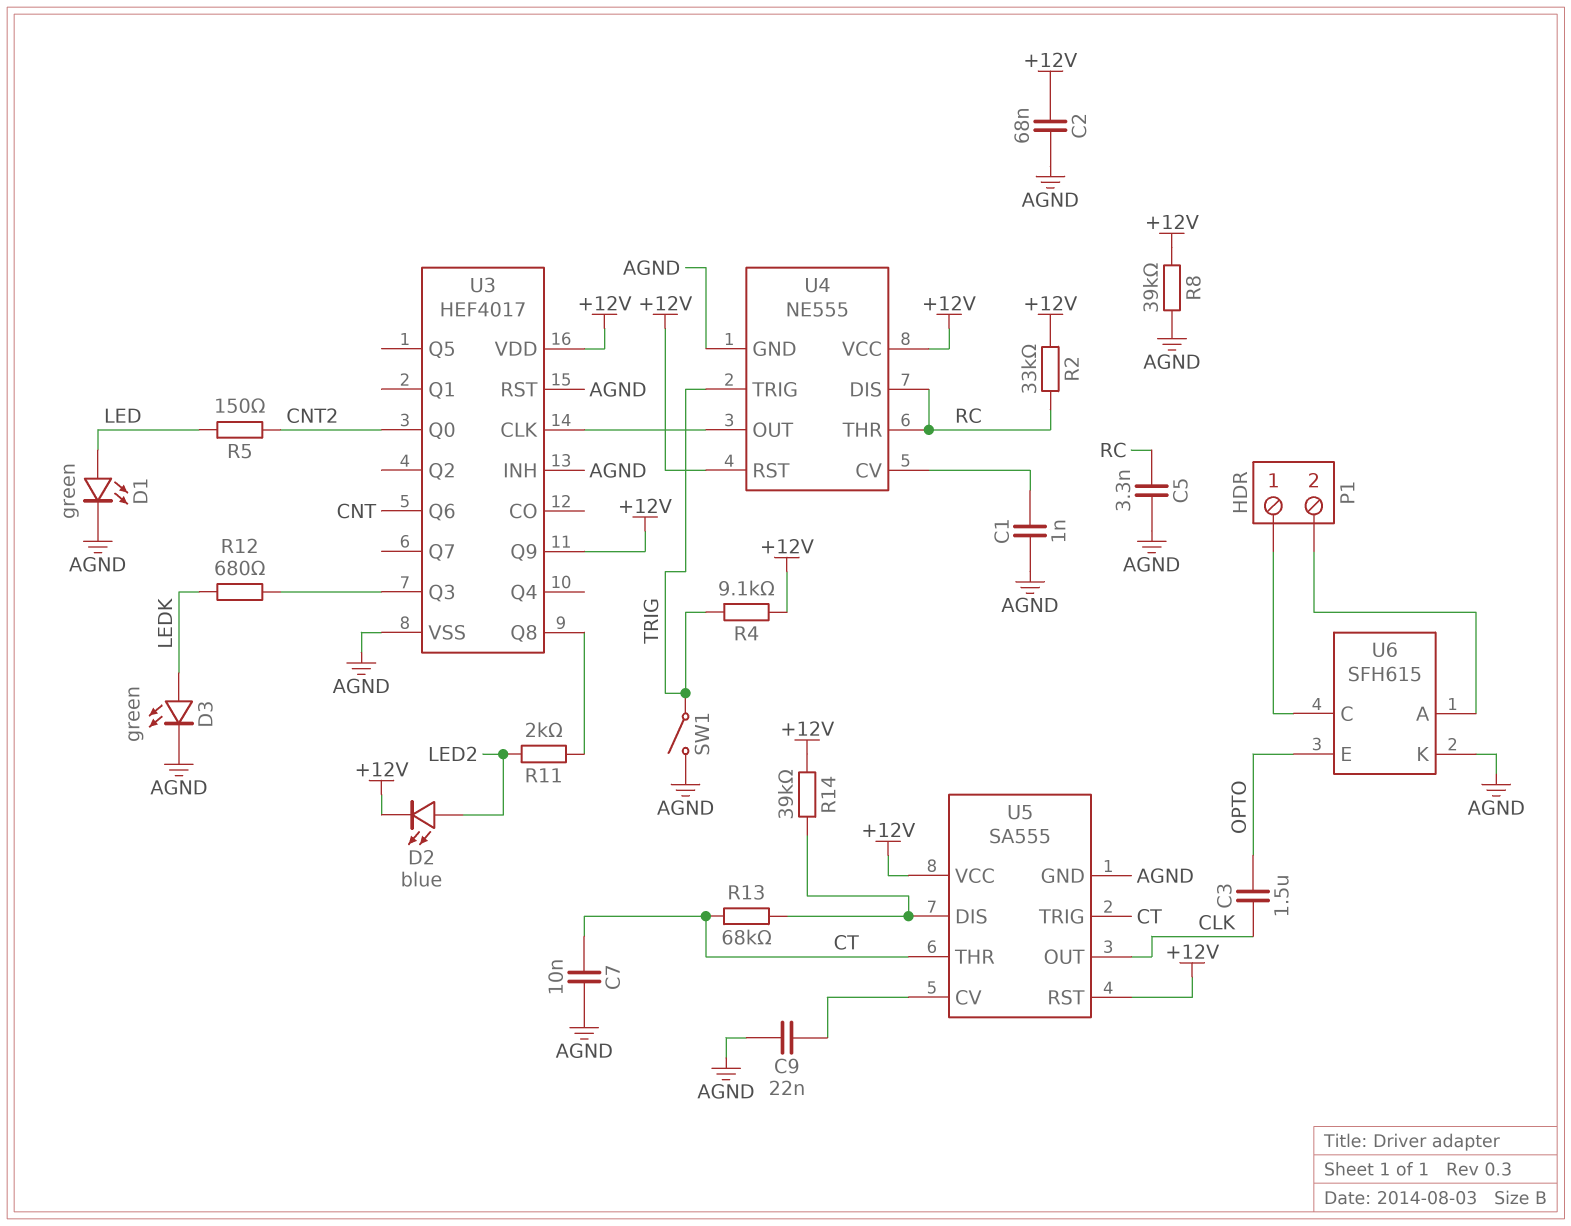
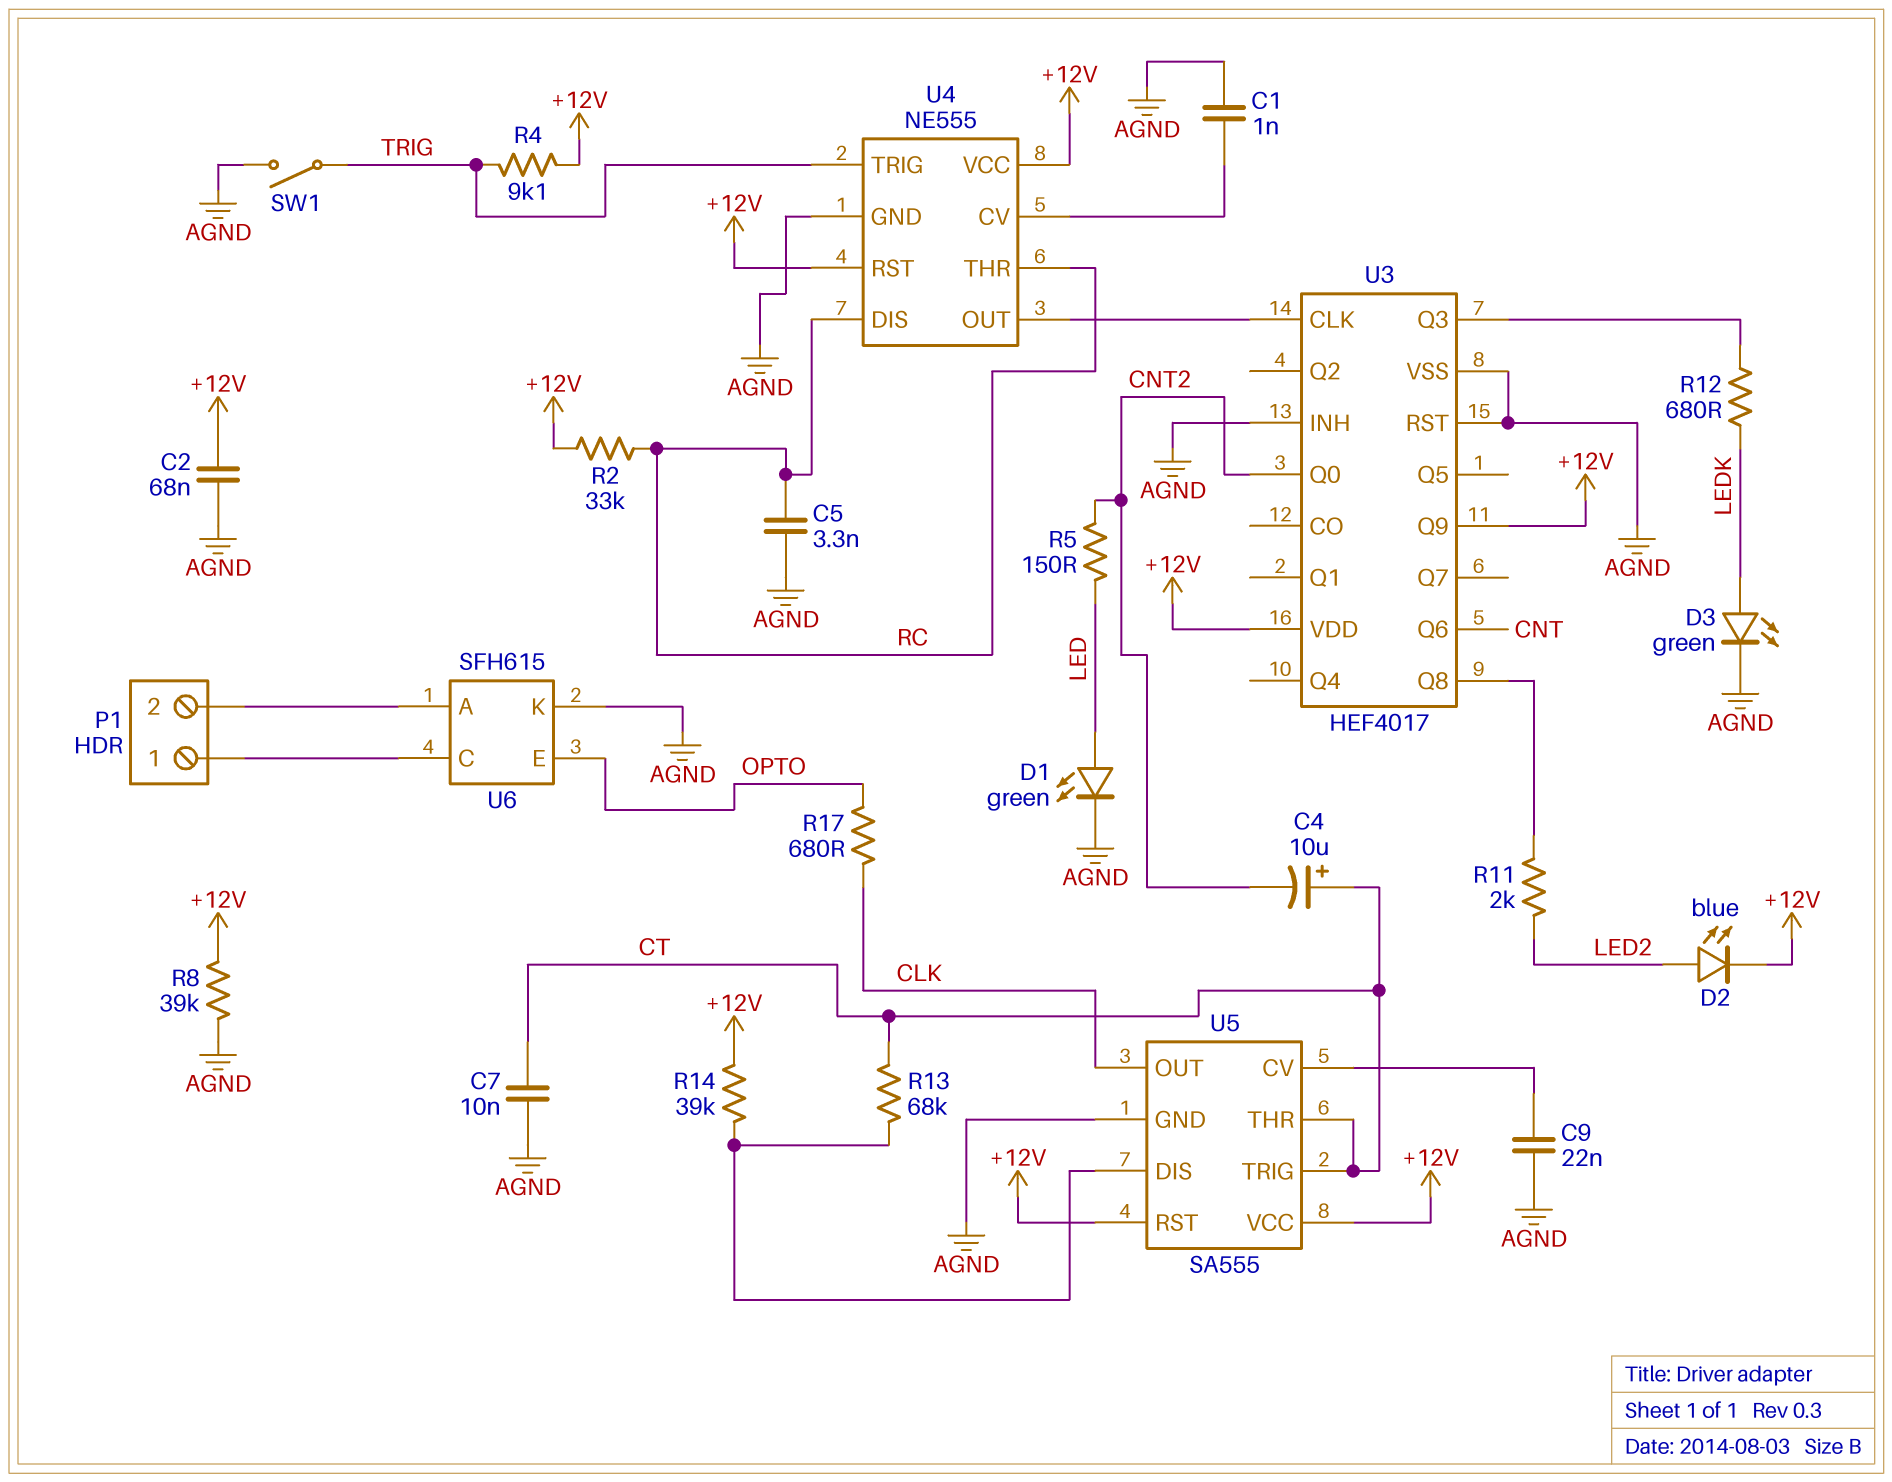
C3: 1.5uF (CLK, OPTO) -> none
C4: none -> 10uF (plus CT, minus CNT2)
R17: none -> 680 (CLK, OPTO)

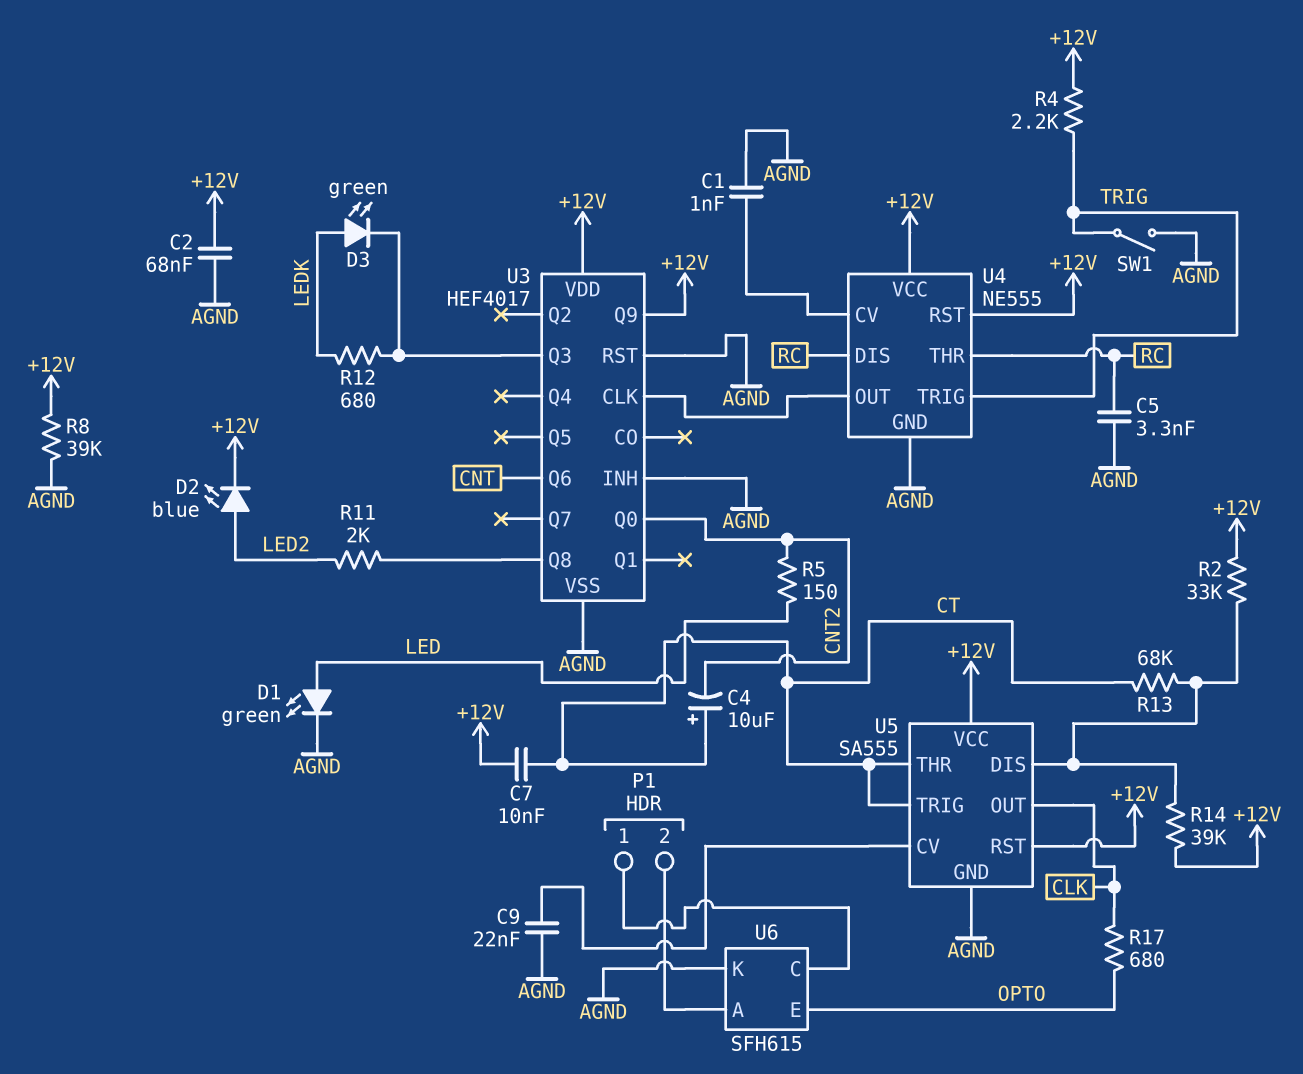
C7: 10nF (AGND, CT) -> 10nF (+12V, CT)
D3: LED green (A LEDK, K AGND) -> LED green (A LEDK, K U3/Q3)
R2: 33k (+12V, RC) -> 33k (+12V, U5/DIS)
R4: 9.1k (+12V, TRIG) -> 2.2k (+12V, TRIG)

